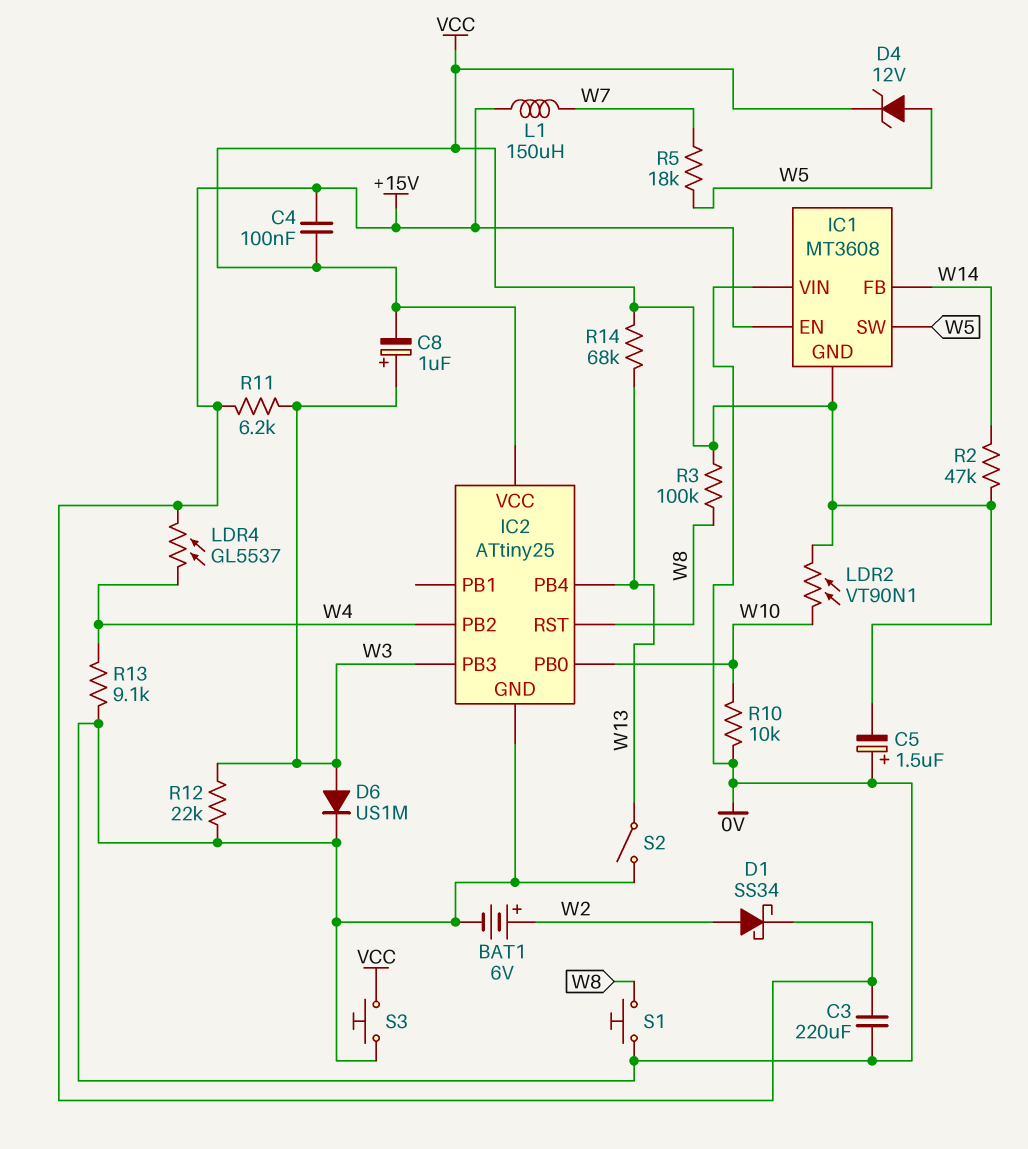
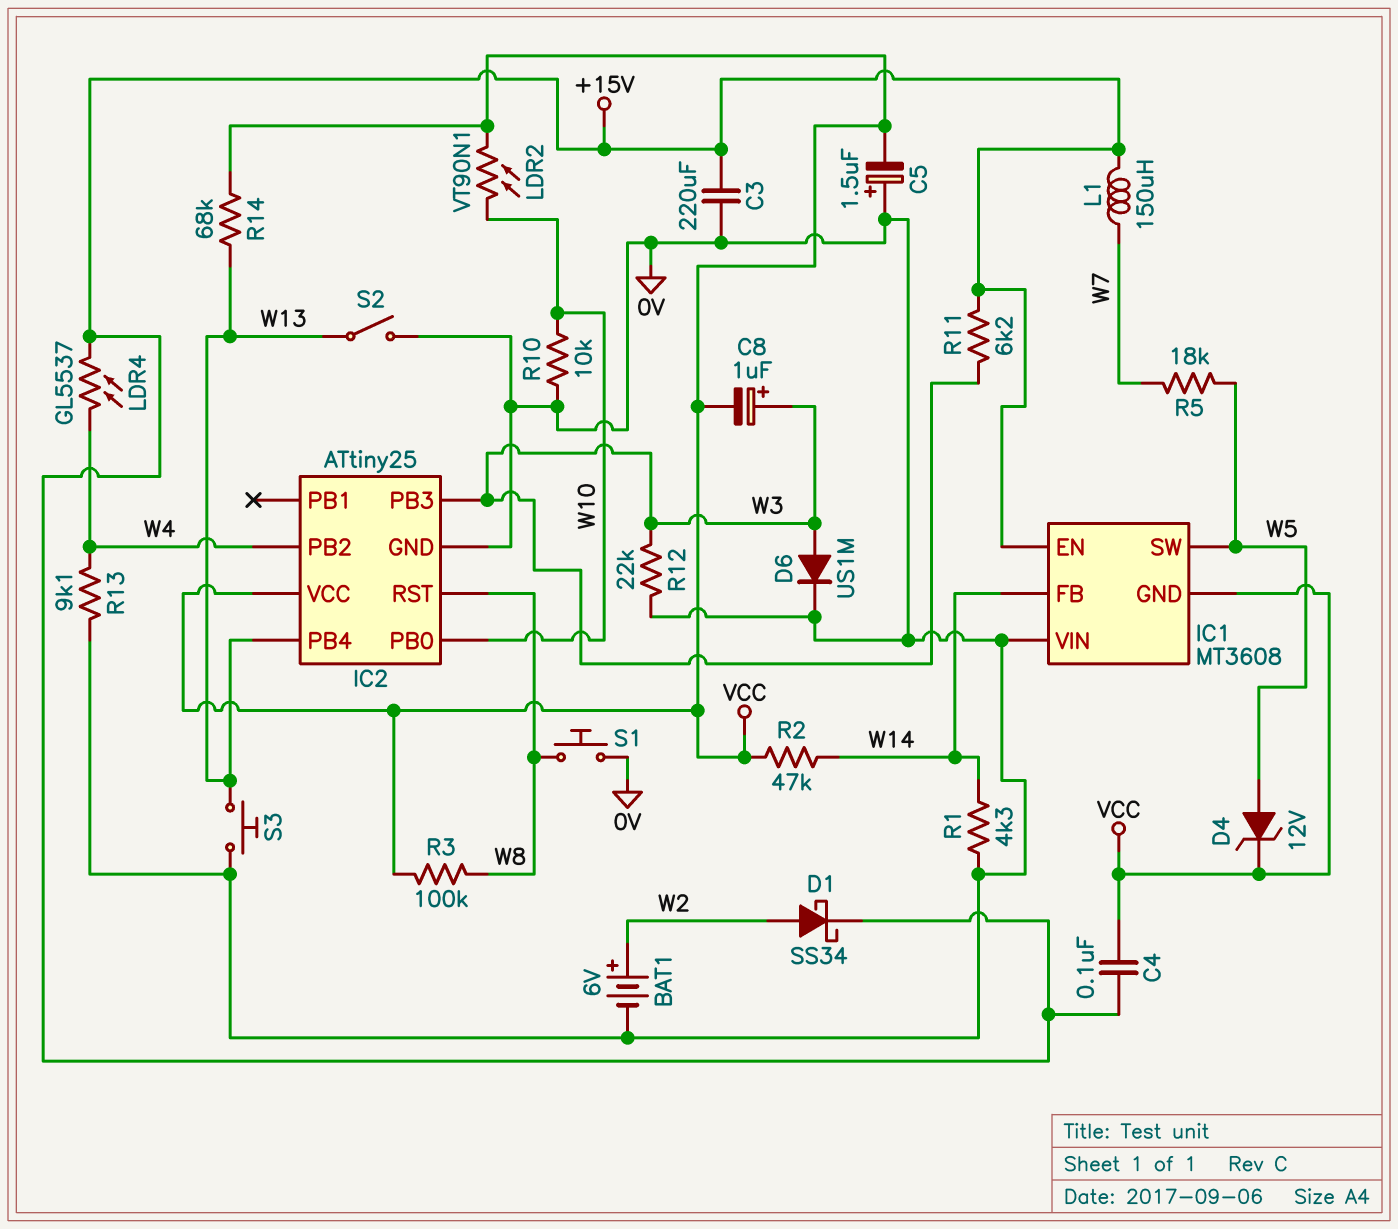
R1: none -> 4.3k (0V, W14)
S3: button (0V, VCC) -> button (0V, W13)

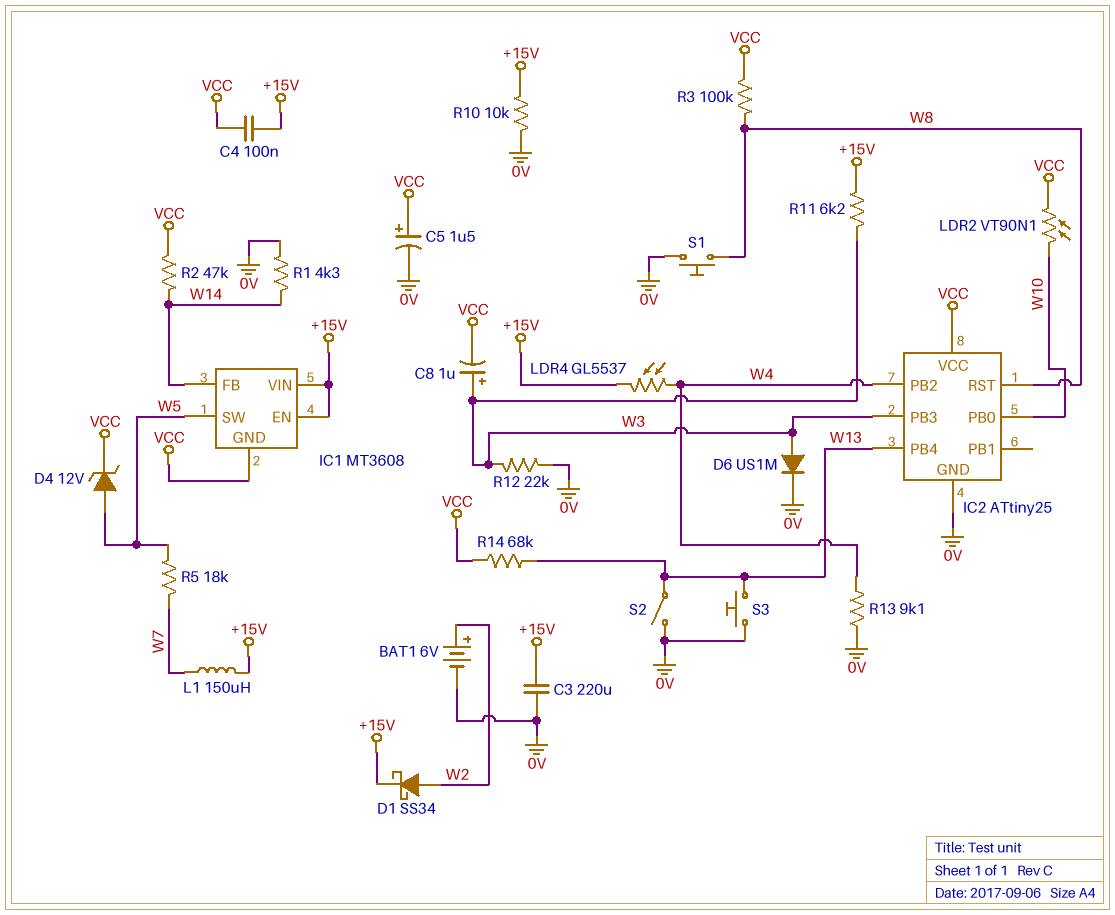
C5: 1.5uF (plus 0V, minus VCC) -> 1.5uF (plus VCC, minus 0V)
IC1 pin VIN: 0V -> +15V
R10: 10k (0V, W10) -> 10k (+15V, 0V)

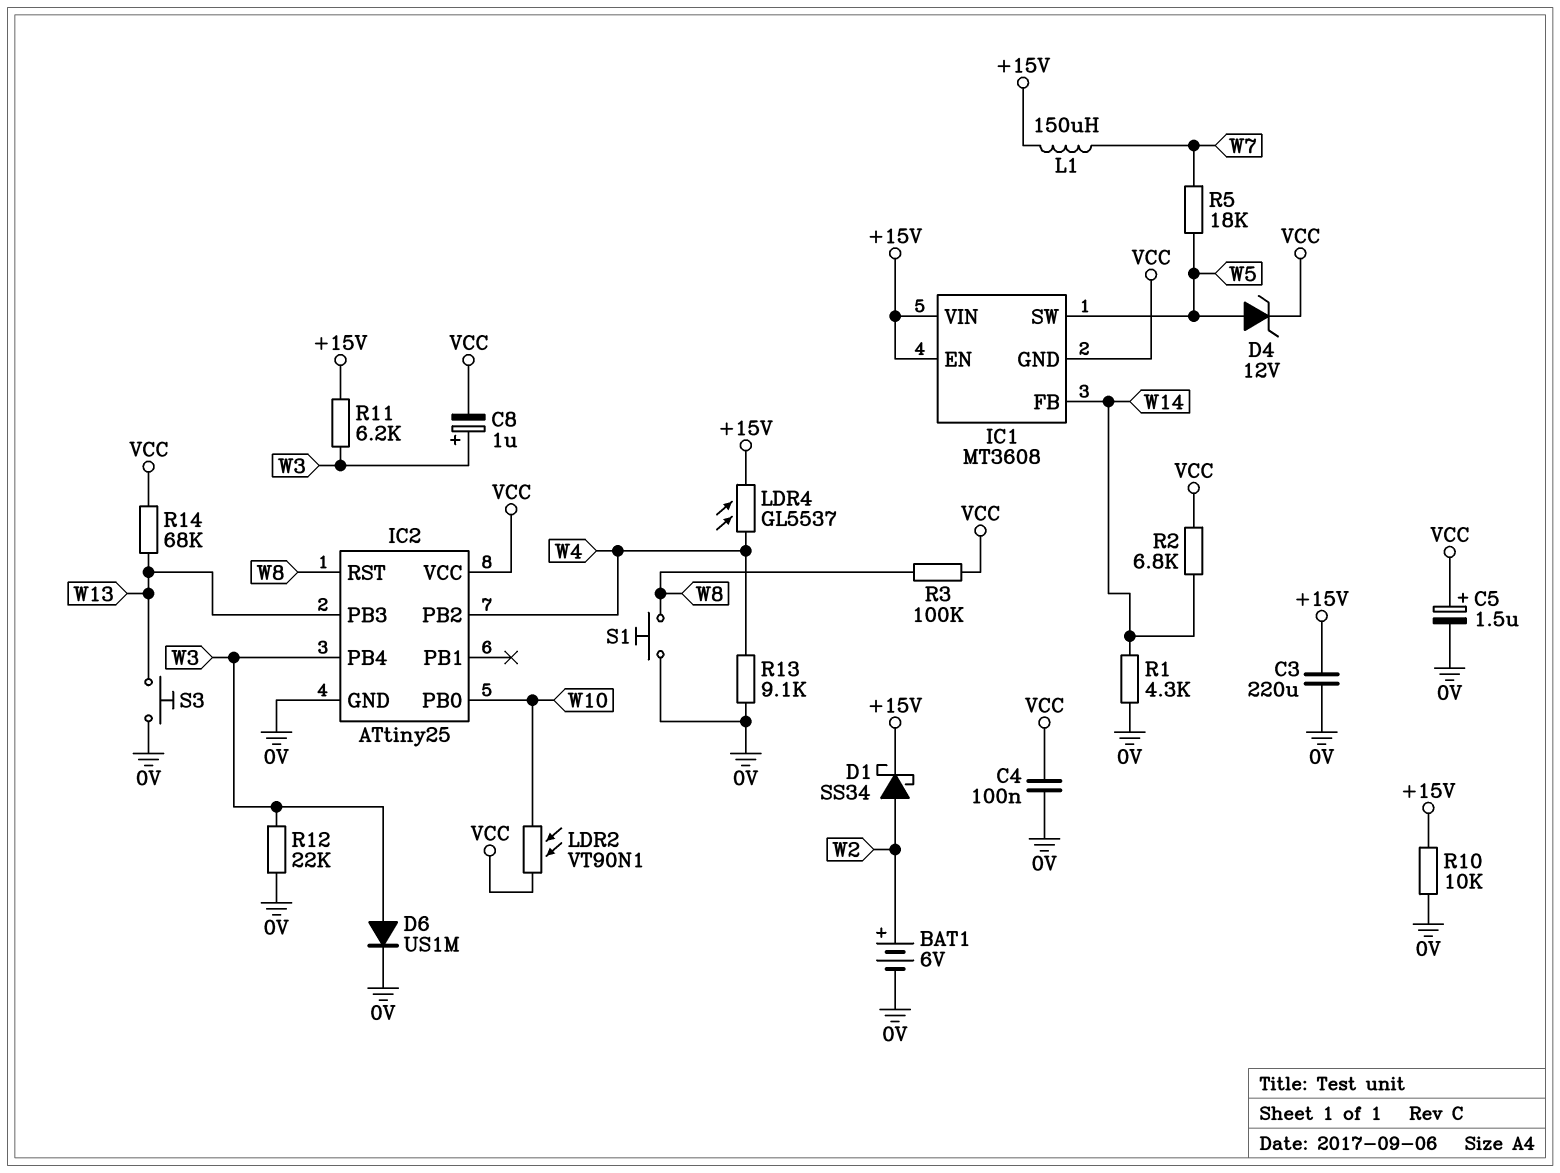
C4: 100nF (+15V, VCC) -> 100nF (0V, VCC)
IC2 pin PB3: W3 -> W13
IC2 pin PB4: W13 -> W3
R2: 47k (VCC, W14) -> 6.8k (VCC, W14)
S2: switch (0V, W13) -> none

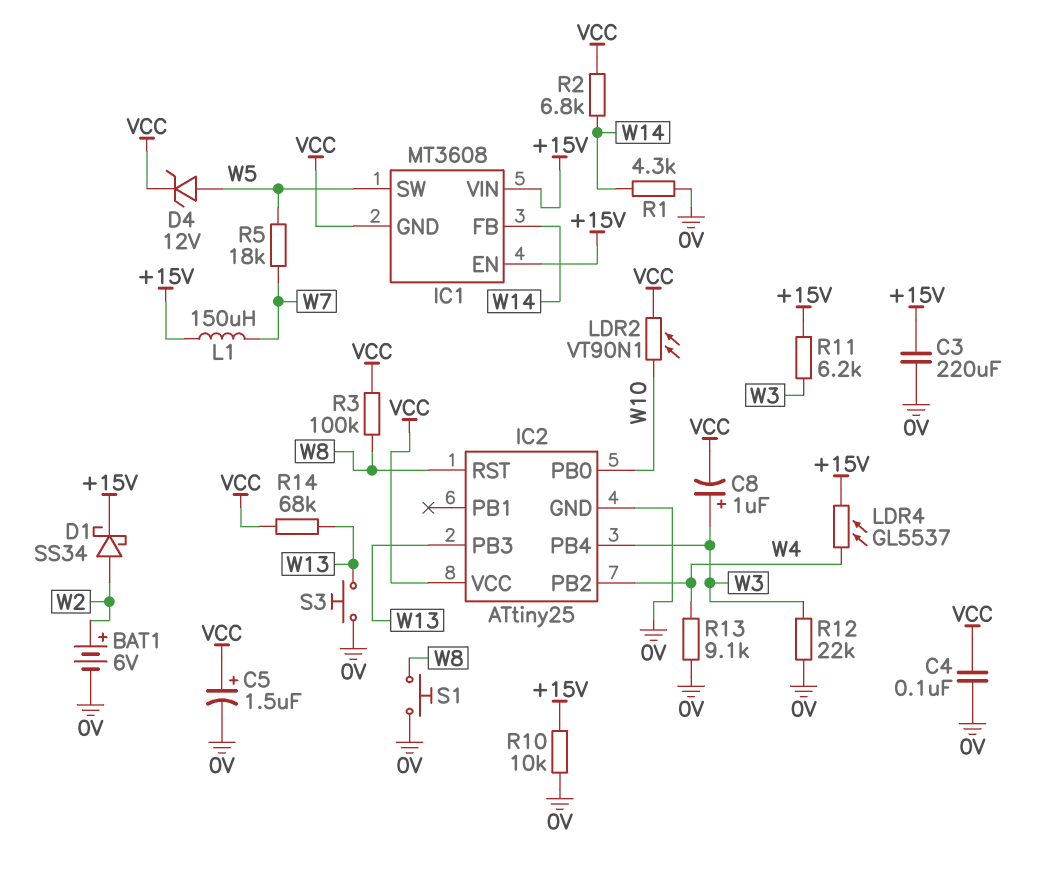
D6: diode US1M (A W3, K 0V) -> none

